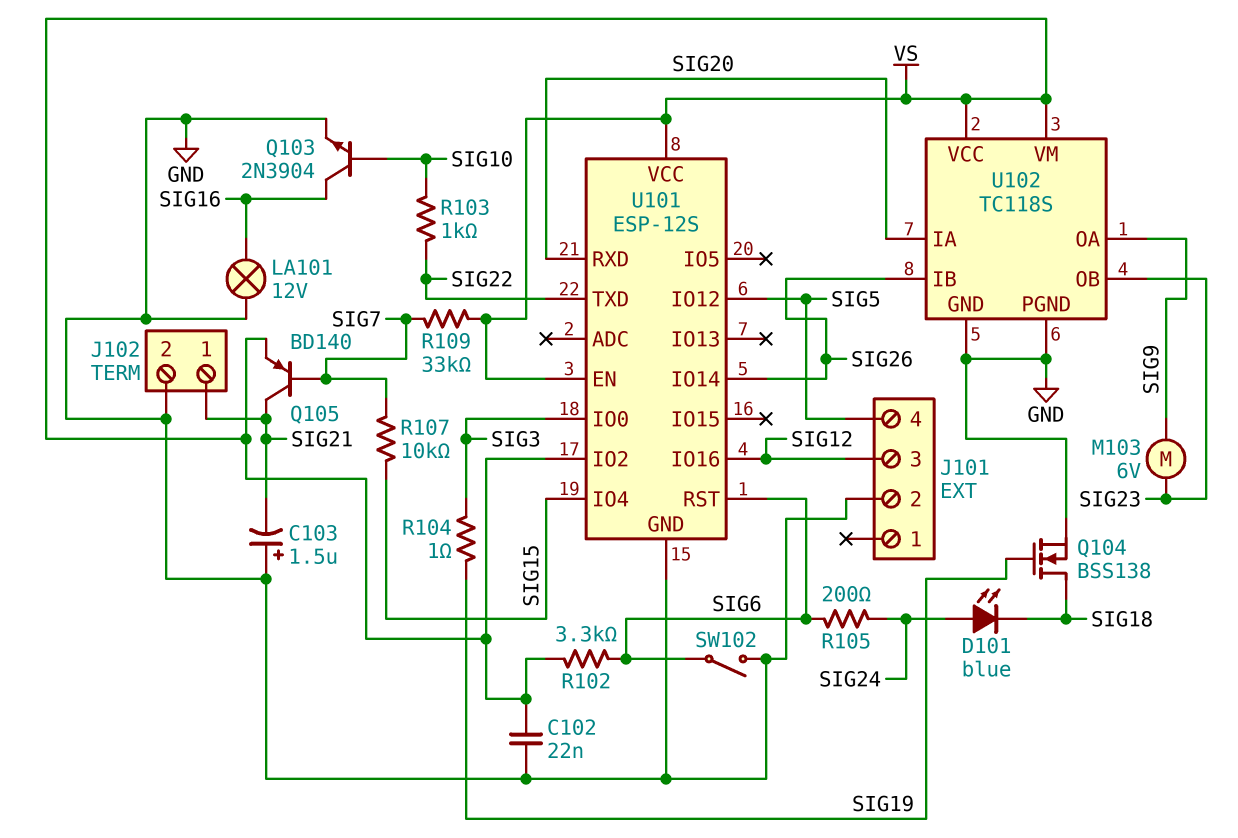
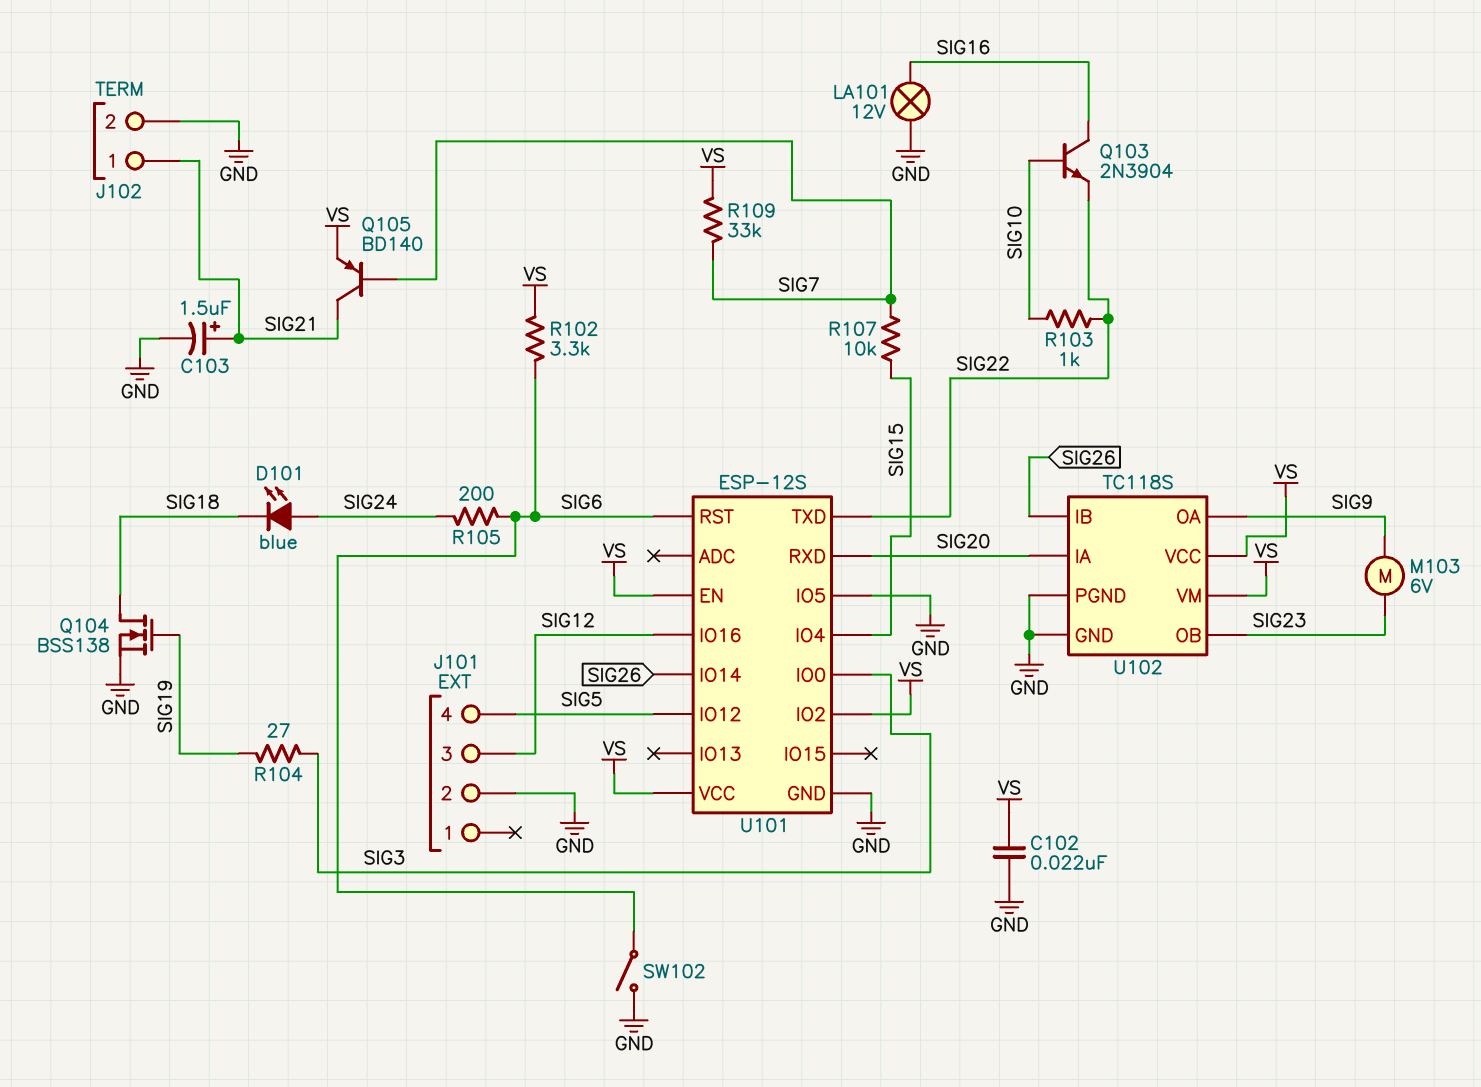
C103: 1.5uF (plus GND, minus SIG21) -> 1.5uF (plus SIG21, minus GND)
Q103: NPN 2N3904 (B SIG10, C SIG16, E GND) -> NPN 2N3904 (B SIG10, C SIG16, E SIG22)
R104: 1 (SIG3, SIG19) -> 27 (SIG3, SIG19)
U101 pin IO5: none -> GND

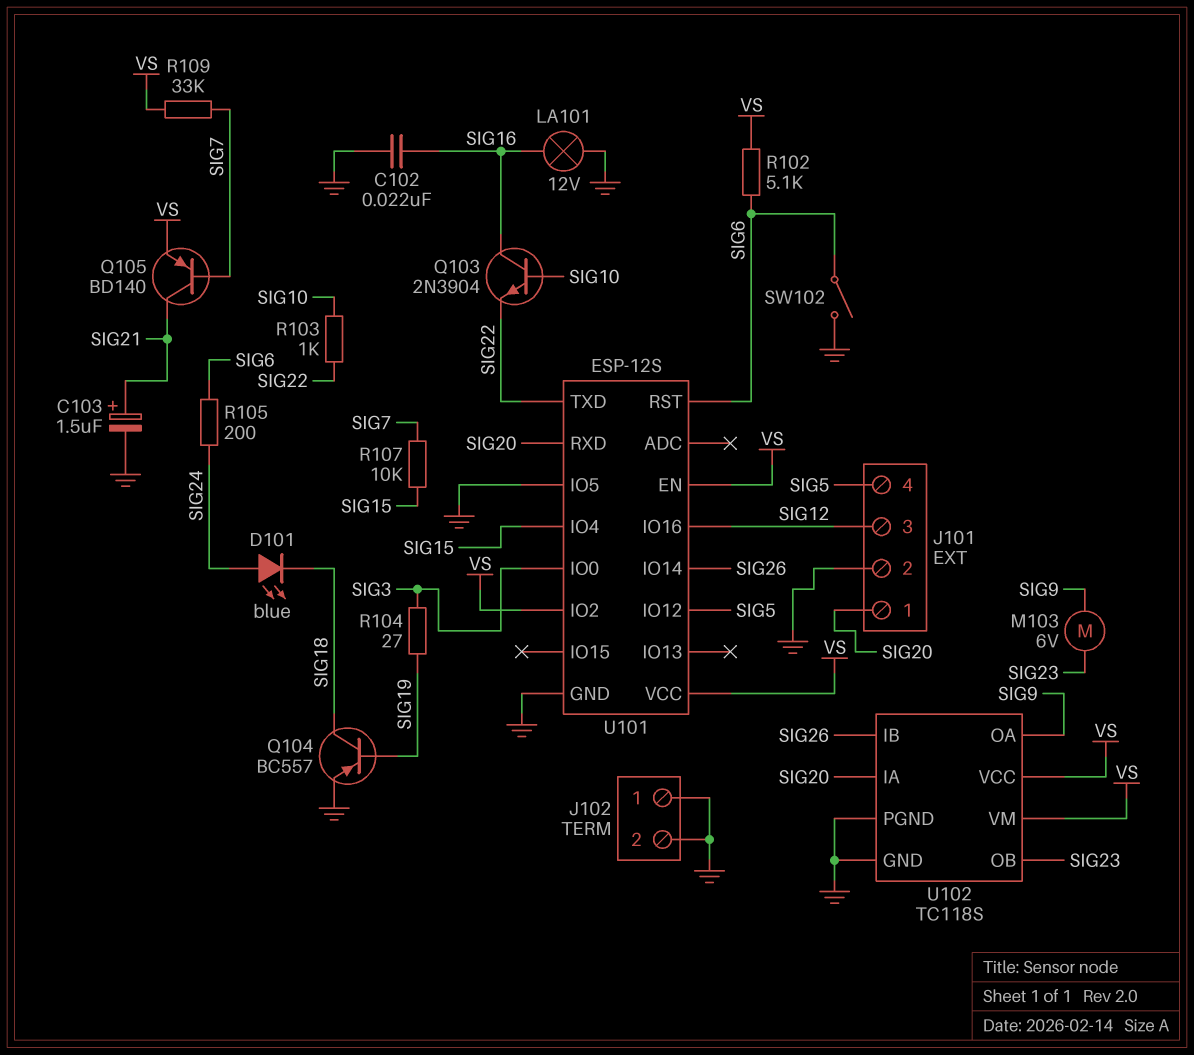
C102: 22nF (GND, VS) -> 22nF (GND, SIG16)
J101 pin 1: none -> SIG20
J102 pin 1: SIG21 -> GND
Q104: NMOS BSS138 (G SIG19, D SIG18, S GND) -> PNP BC557 (B SIG19, C SIG18, E GND)
R102: 3.3k (SIG6, VS) -> 5.1k (SIG6, VS)

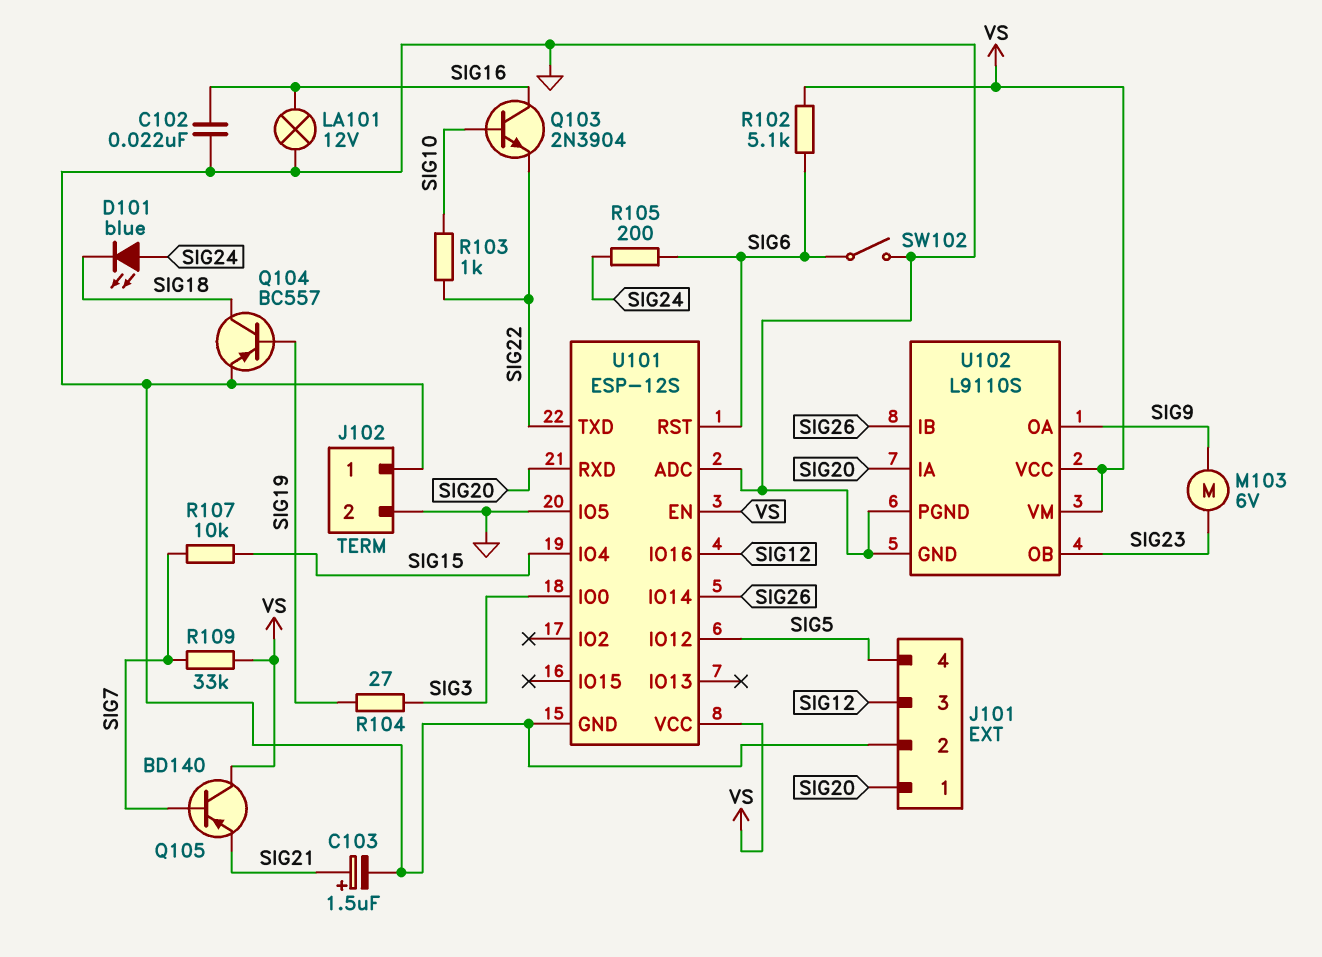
Q105: PNP BD140 (B SIG7, C SIG21, E VS) -> PNP BD140 (B SIG7, C VS, E SIG21)
U101 pin ADC: none -> GND
U101 pin IO2: VS -> none
U102: TC118S -> L9110S

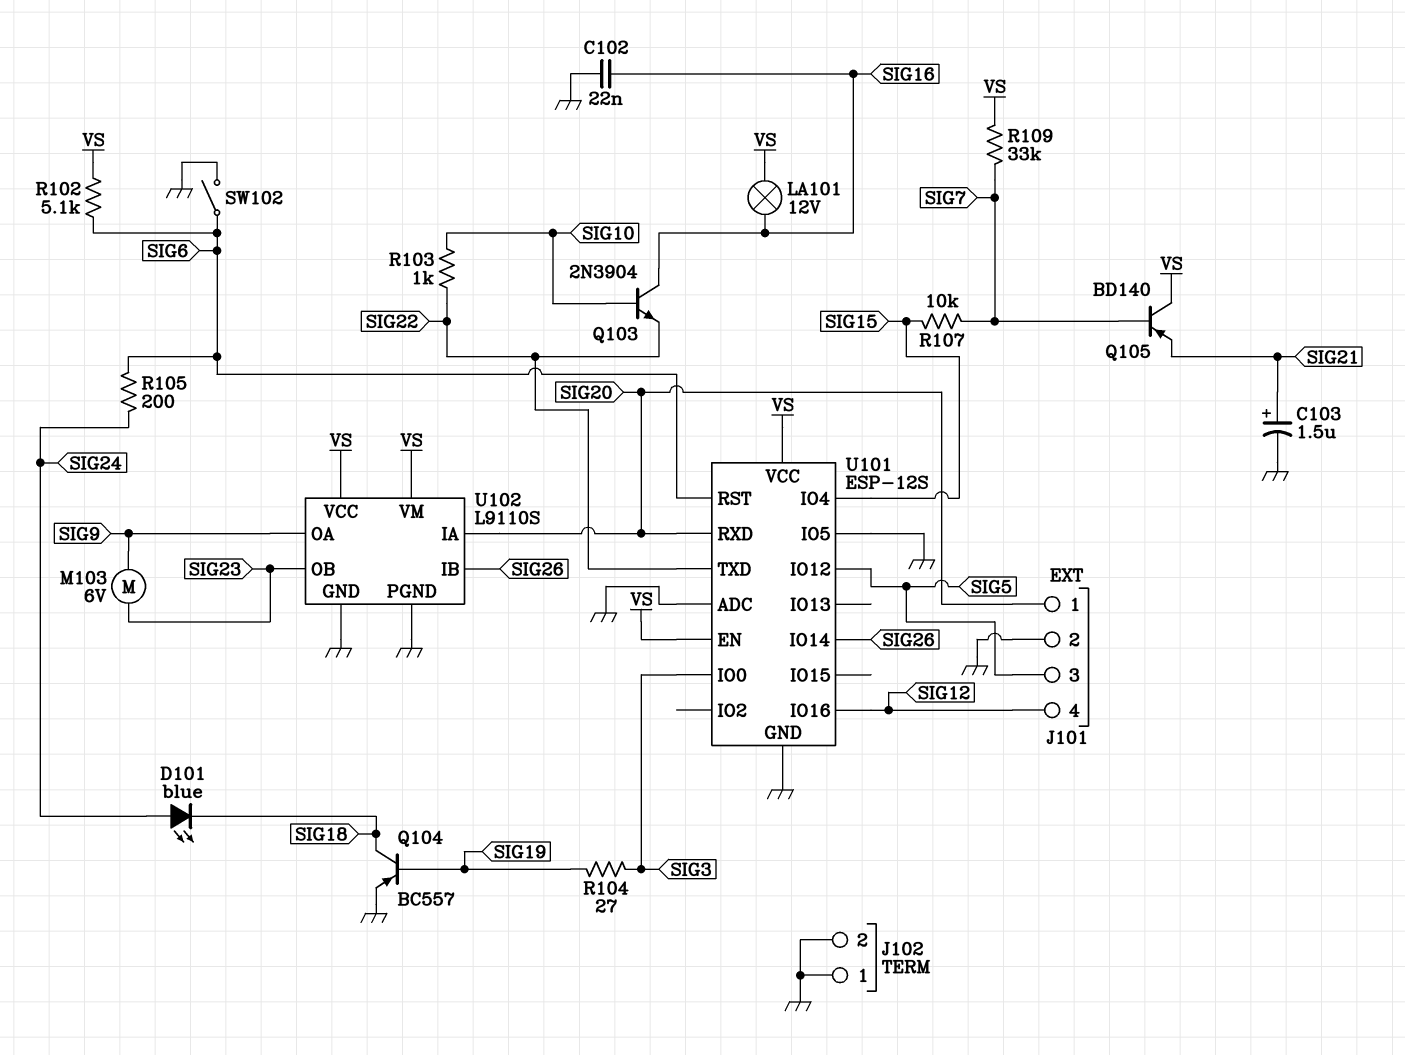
J101 pin 3: SIG12 -> SIG5
J101 pin 4: SIG5 -> SIG12
LA101: lamp 12V (GND, SIG16) -> lamp 12V (SIG16, VS)

